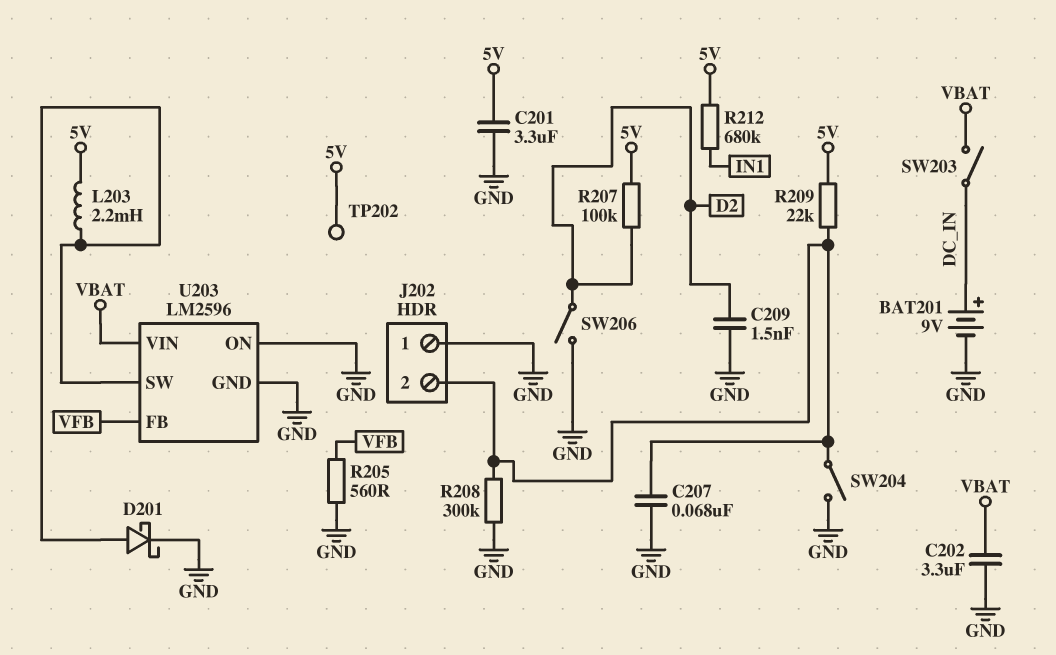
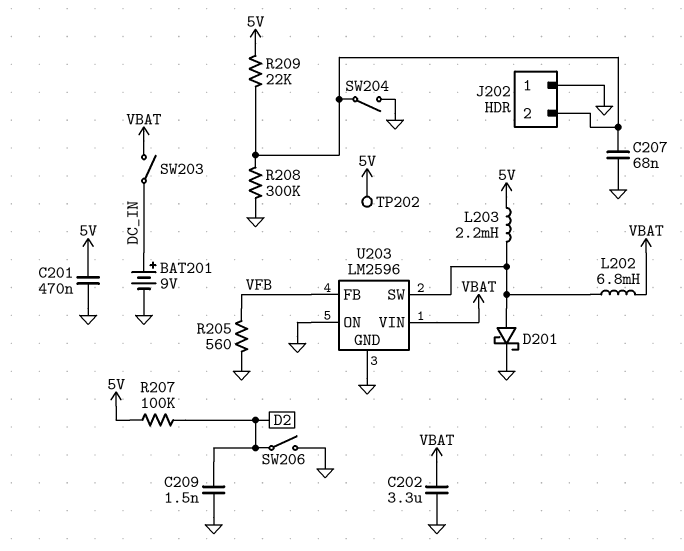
C201: 3.3uF (5V, GND) -> 470nF (5V, GND)
L202: none -> 6.8mH (U203/SW, VBAT)
R212: 680k (5V, IN1) -> none

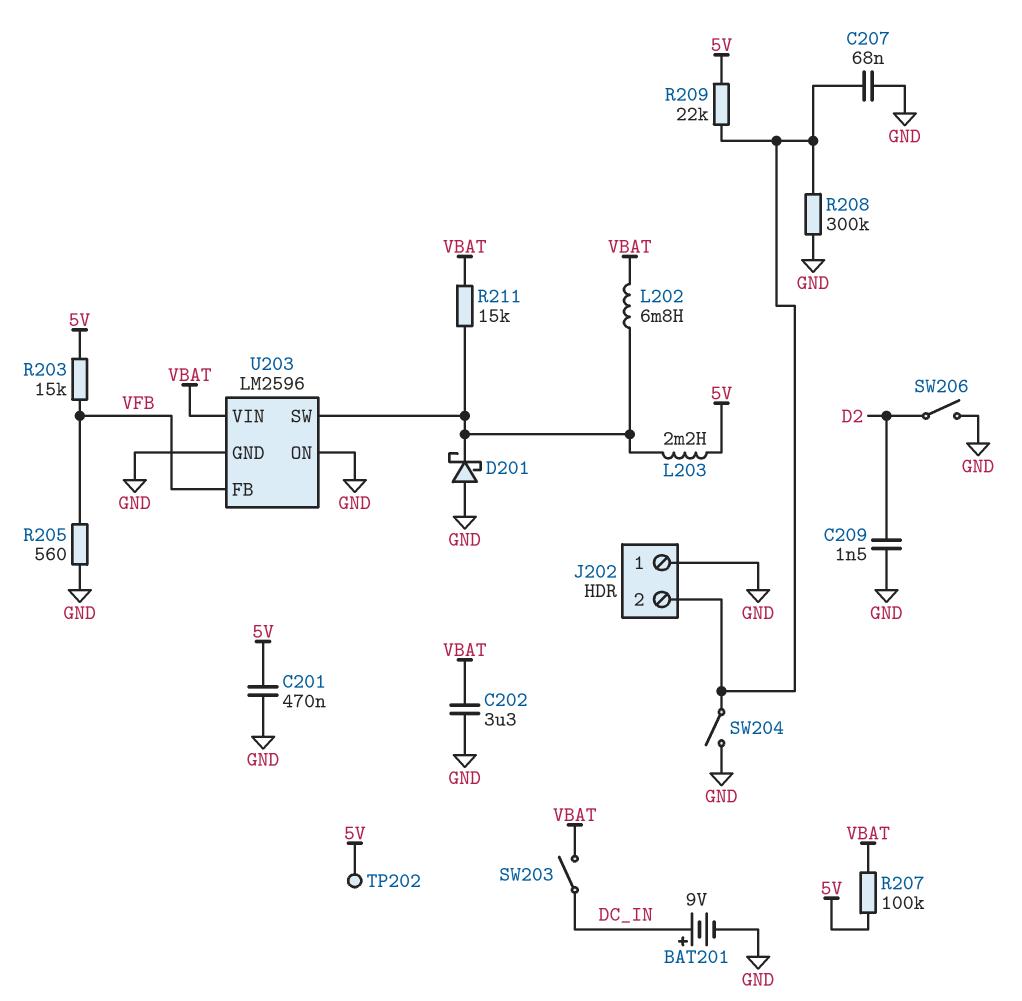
D201: schottky (A U203/SW, K GND) -> schottky (A GND, K U203/SW)
R203: none -> 15k (5V, VFB)
R207: 100k (5V, D2) -> 100k (5V, VBAT)
R211: none -> 15k (U203/SW, VBAT)

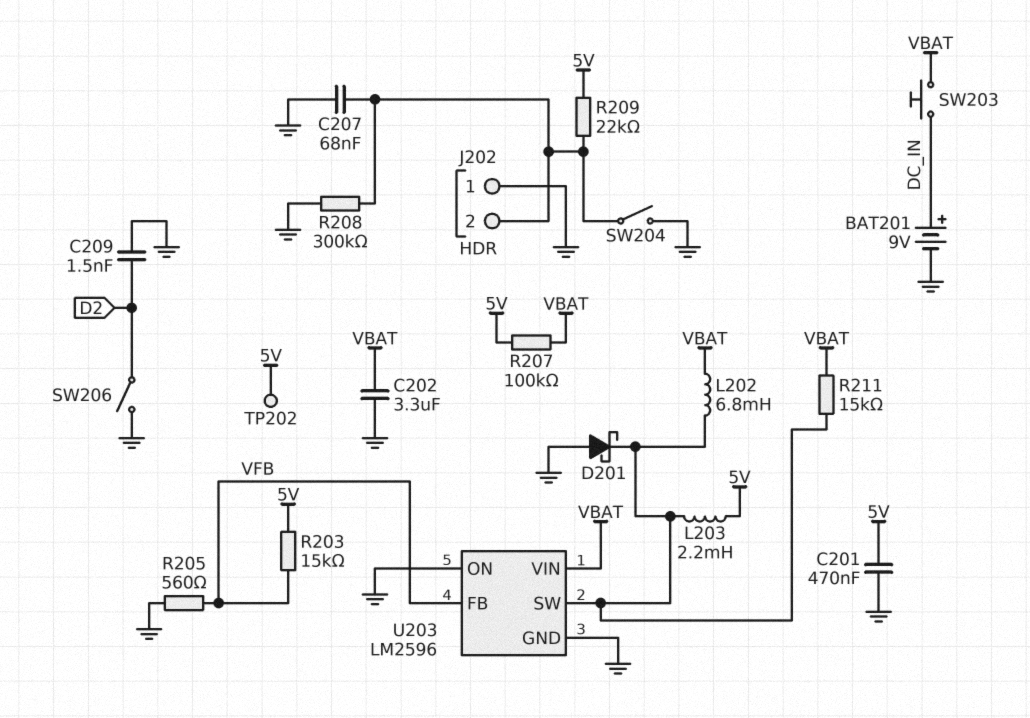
SW203: switch (DC_IN, VBAT) -> button (DC_IN, VBAT)

